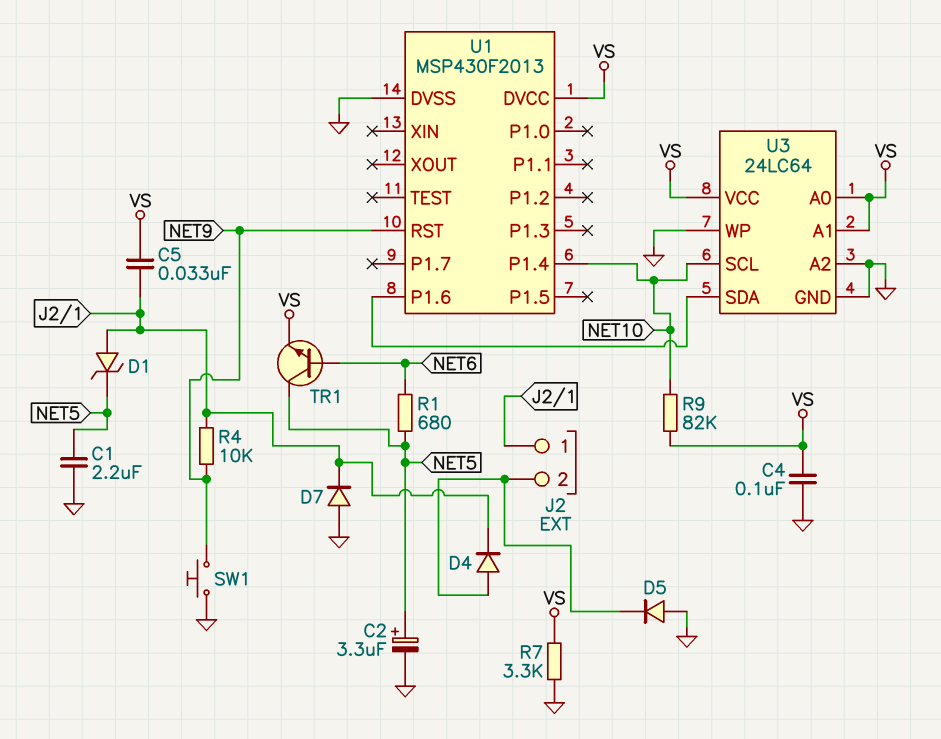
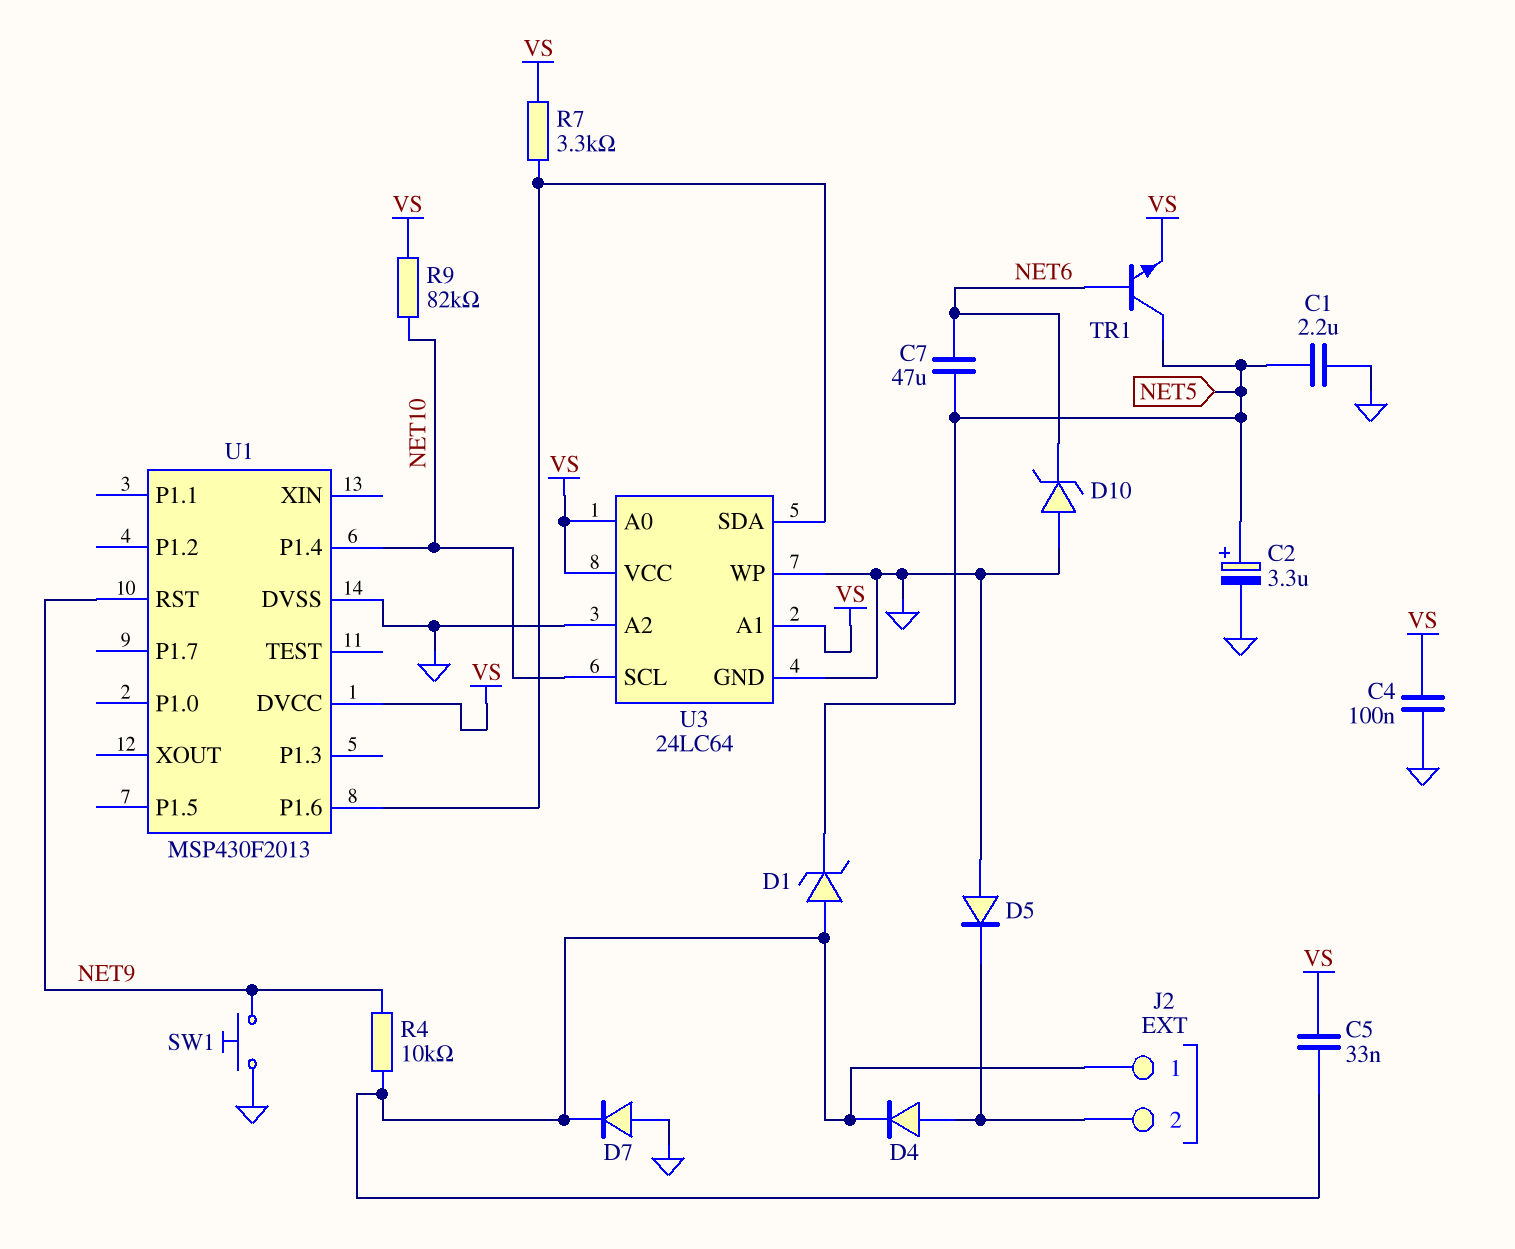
C7: none -> 47uF (NET5, NET6)
D10: none -> zener (A GND, K NET6)
R1: 680 (NET5, NET6) -> none
R7: 3.3k (GND, VS) -> 3.3k (U1/P1.6, VS)

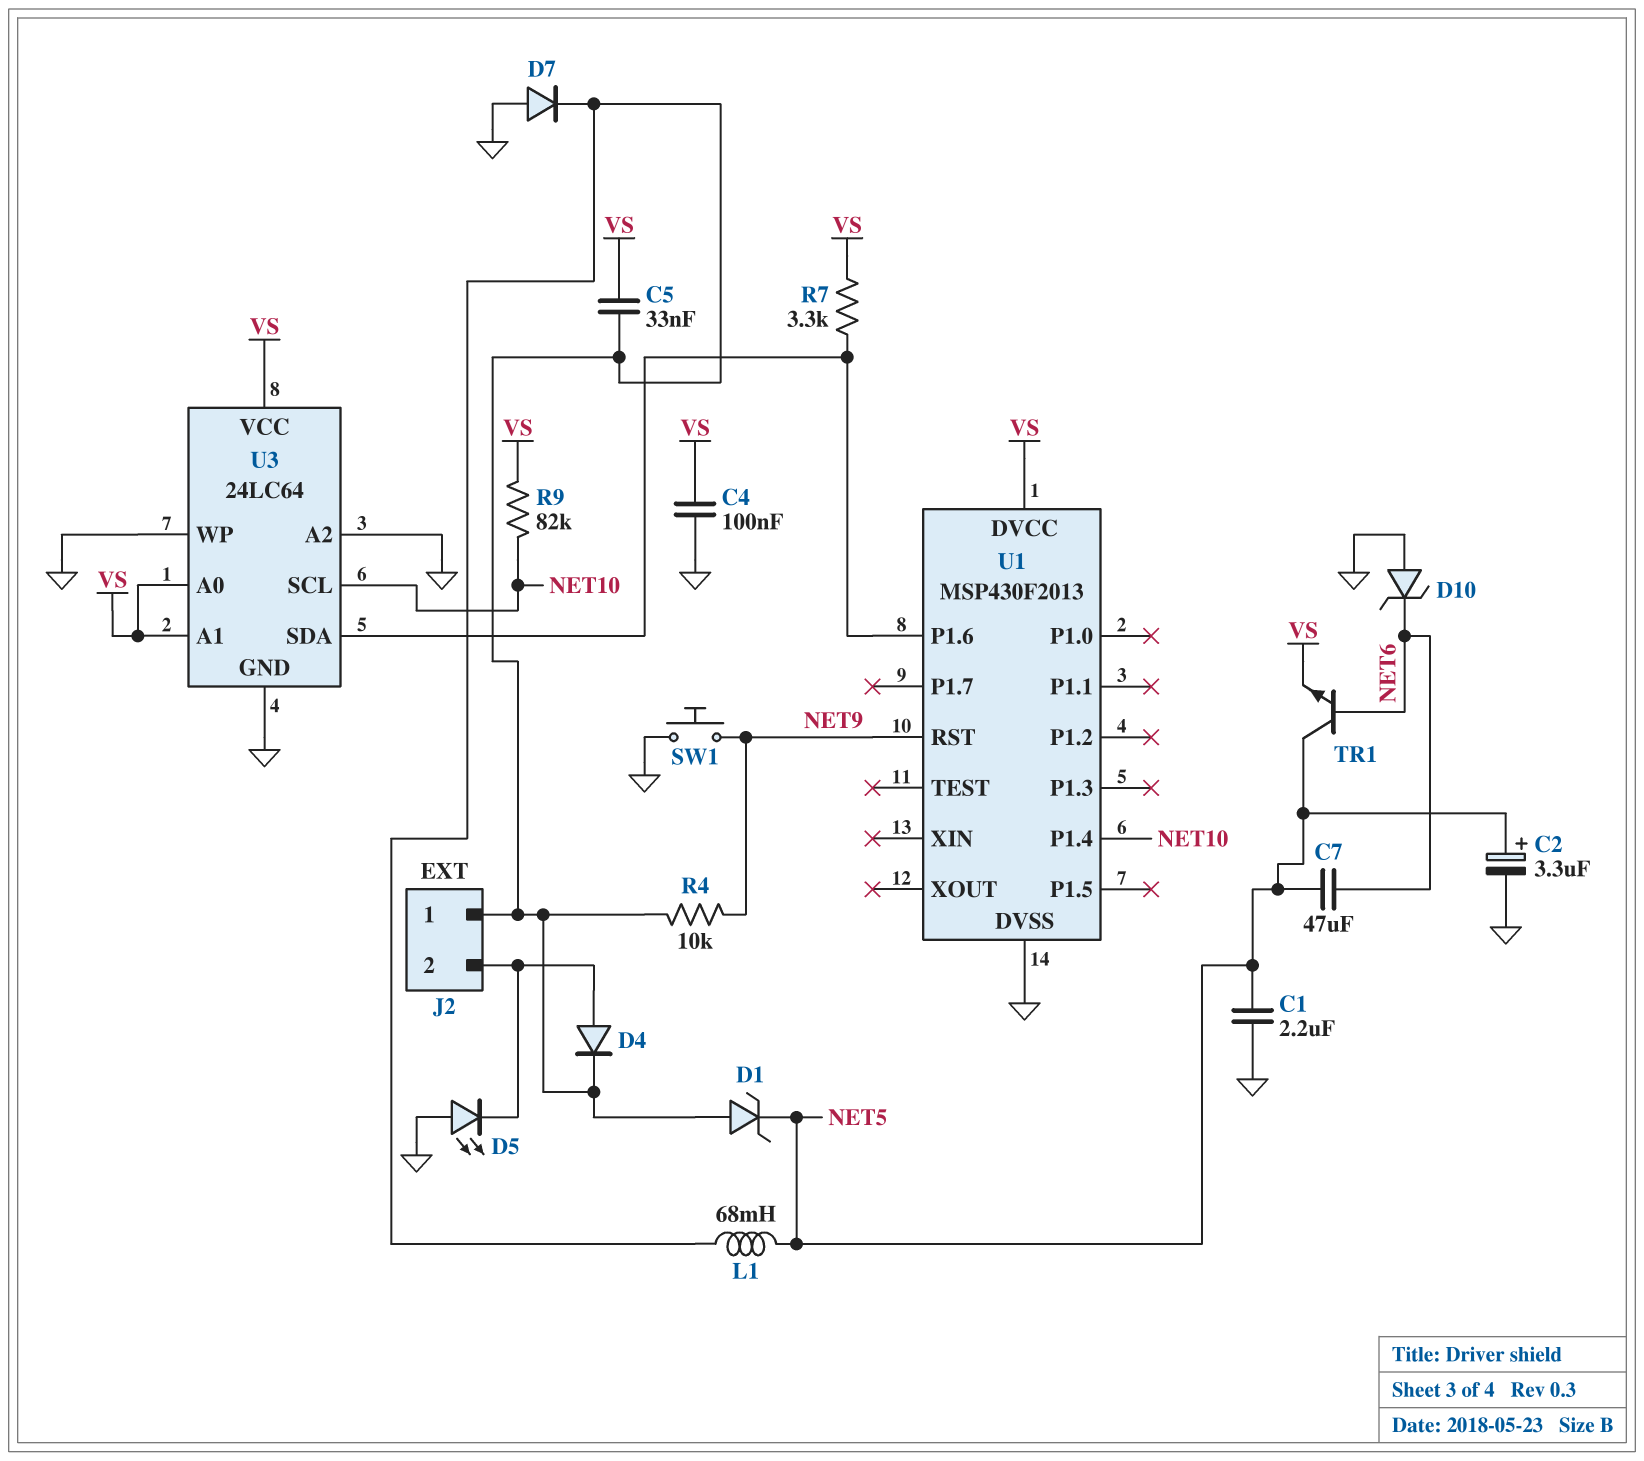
D5: diode (A GND, K J2/2) -> LED (A GND, K J2/2)
L1: none -> 68mH (J2/1, NET5)

